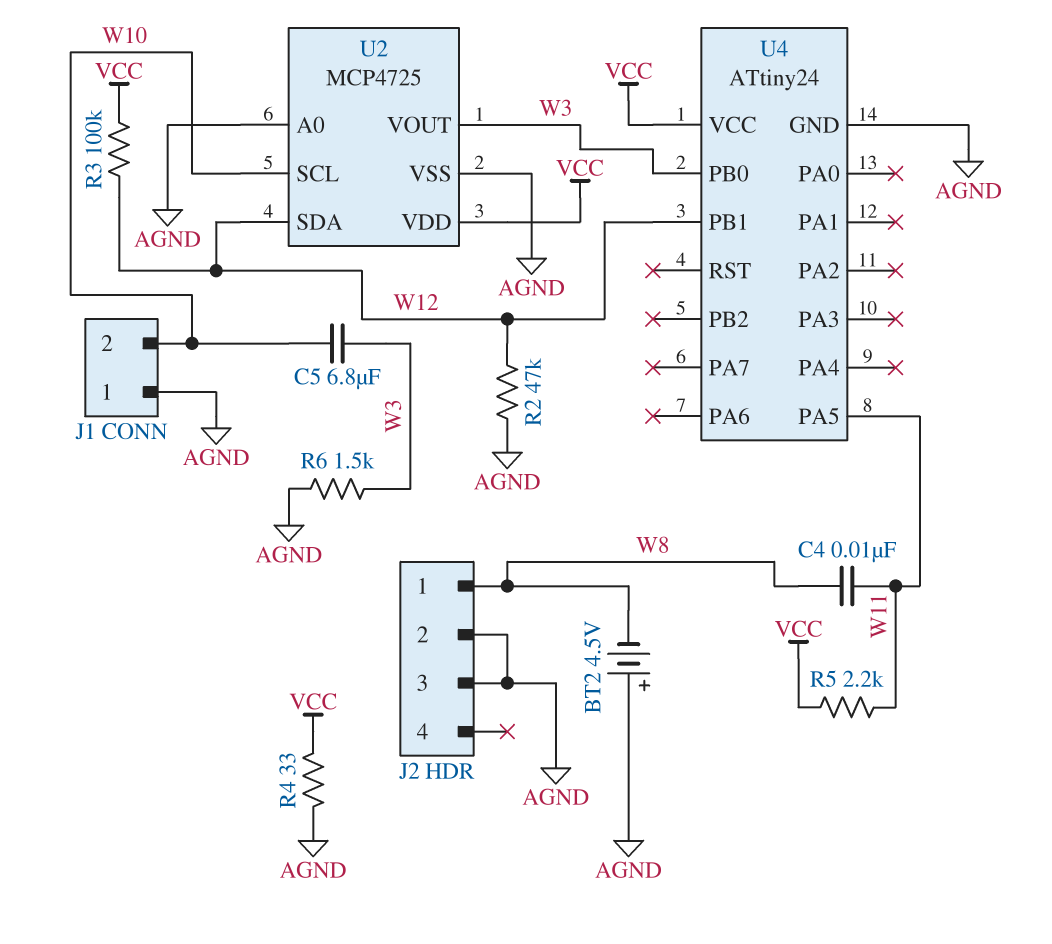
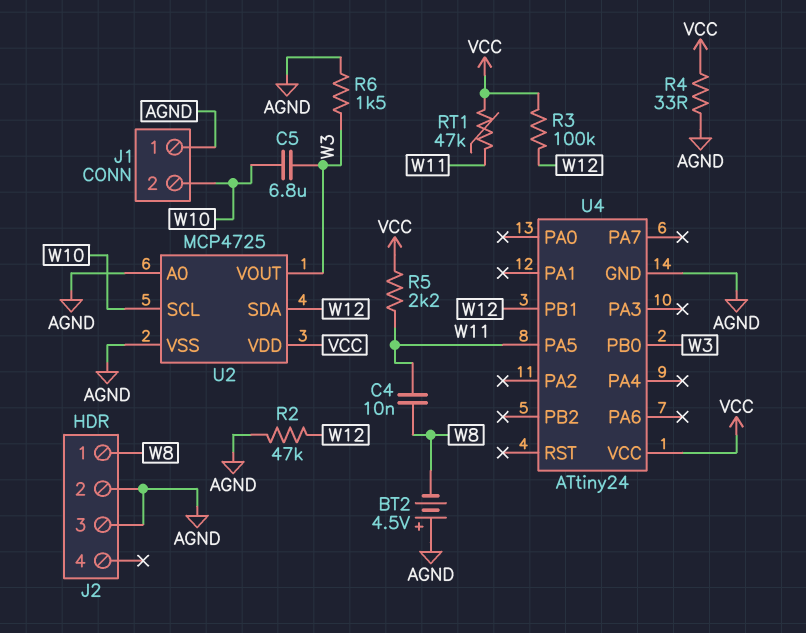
RT1: none -> 47k (VCC, W11)

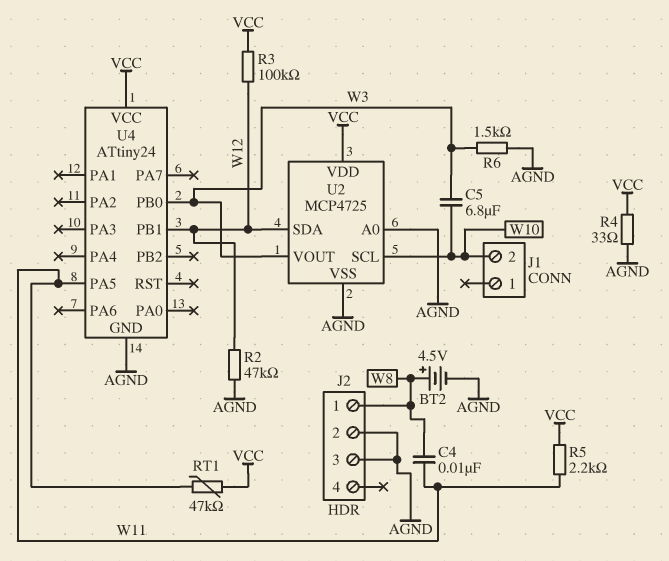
BT2: 4.5V (plus AGND, minus W8) -> 4.5V (plus W8, minus AGND)
J1 pin 1: AGND -> none

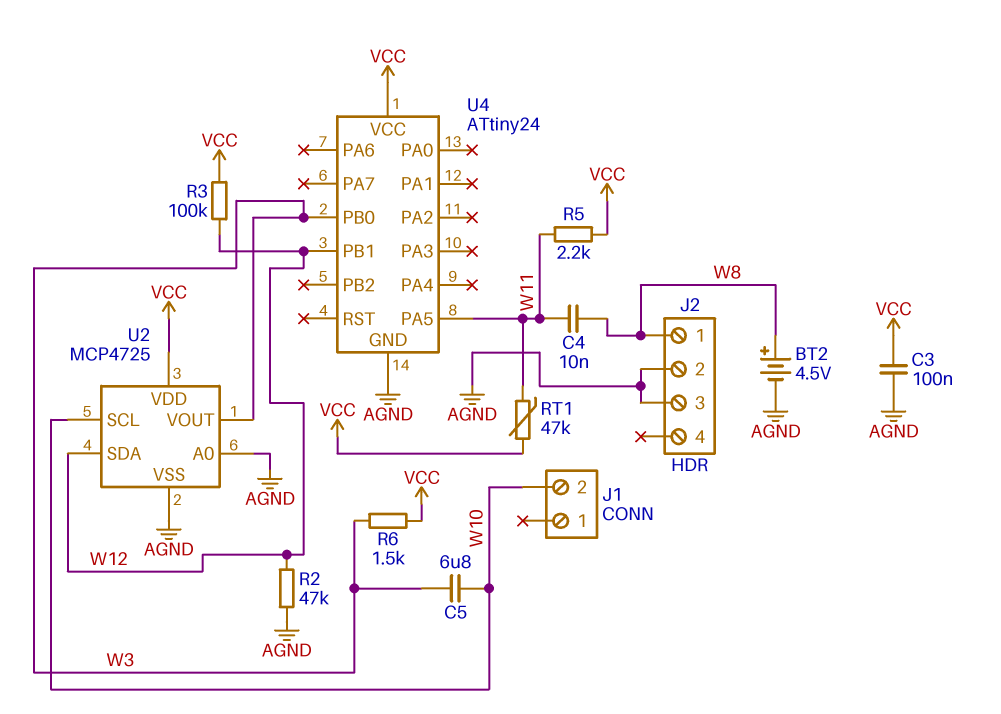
C3: none -> 100nF (AGND, VCC)
R4: 33 (AGND, VCC) -> none
R6: 1.5k (AGND, W3) -> 1.5k (VCC, W3)

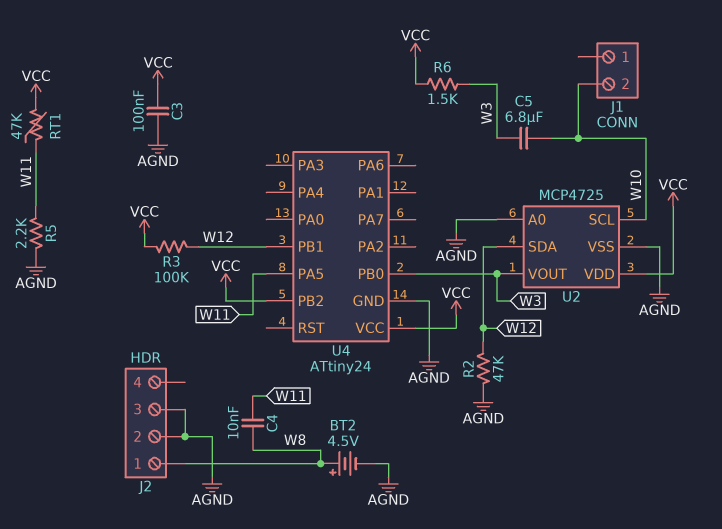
R5: 2.2k (VCC, W11) -> 2.2k (AGND, W11)
U4 pin PB2: none -> VCC

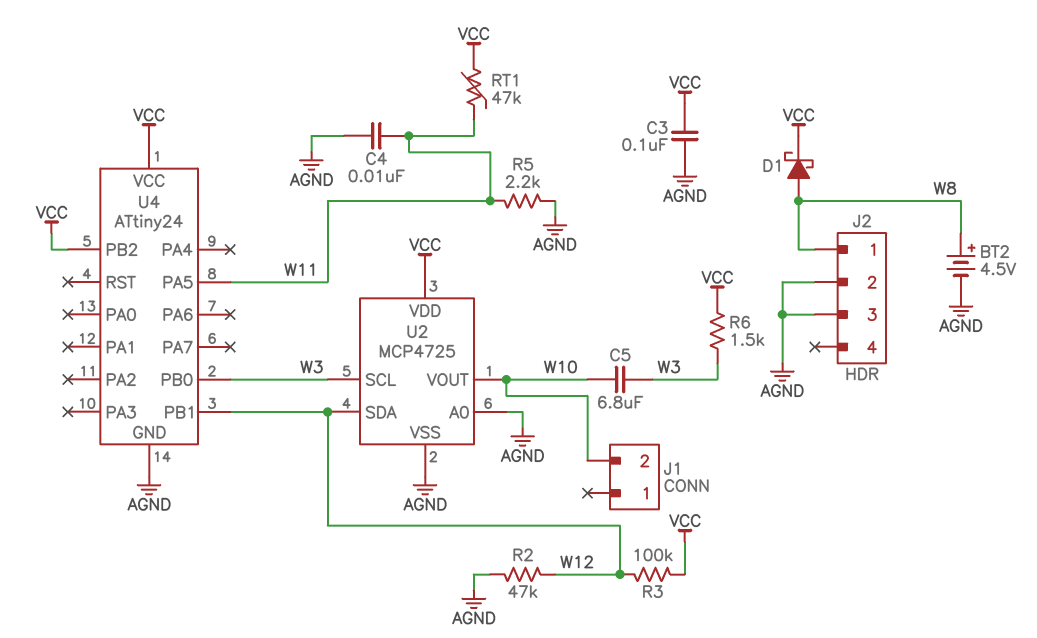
C4: 10nF (W8, W11) -> 10nF (AGND, W11)
D1: none -> schottky (A W8, K VCC)
U2 pin SCL: W10 -> W3
U2 pin VOUT: W3 -> W10

